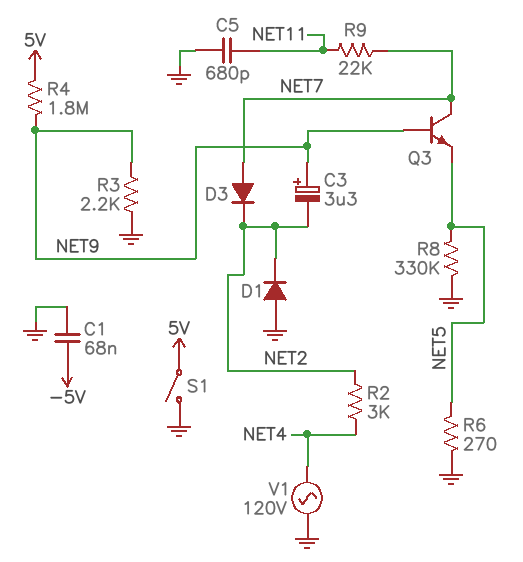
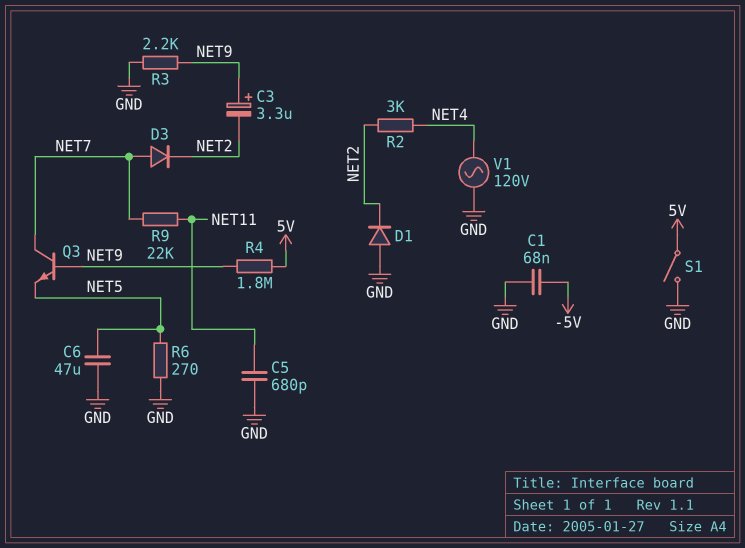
C6: none -> 47uF (GND, NET5)
R8: 330k (GND, NET5) -> none

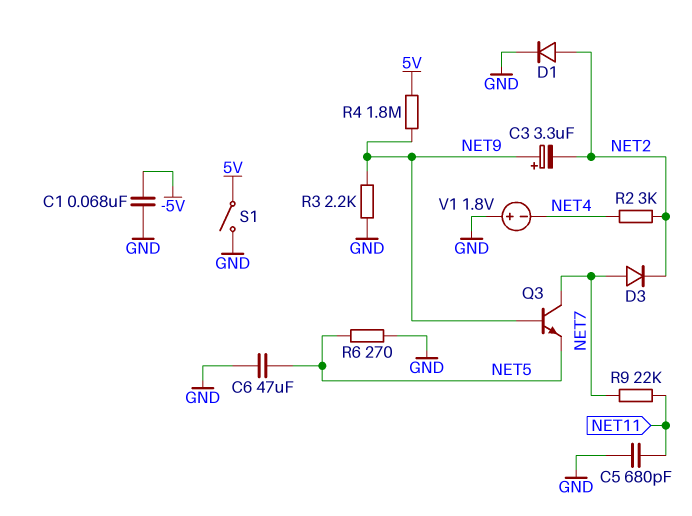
D1: diode (A GND, K NET2) -> diode (A NET2, K GND)
V1: AC 120V (GND, NET4) -> 1.8V (plus GND, minus NET4)

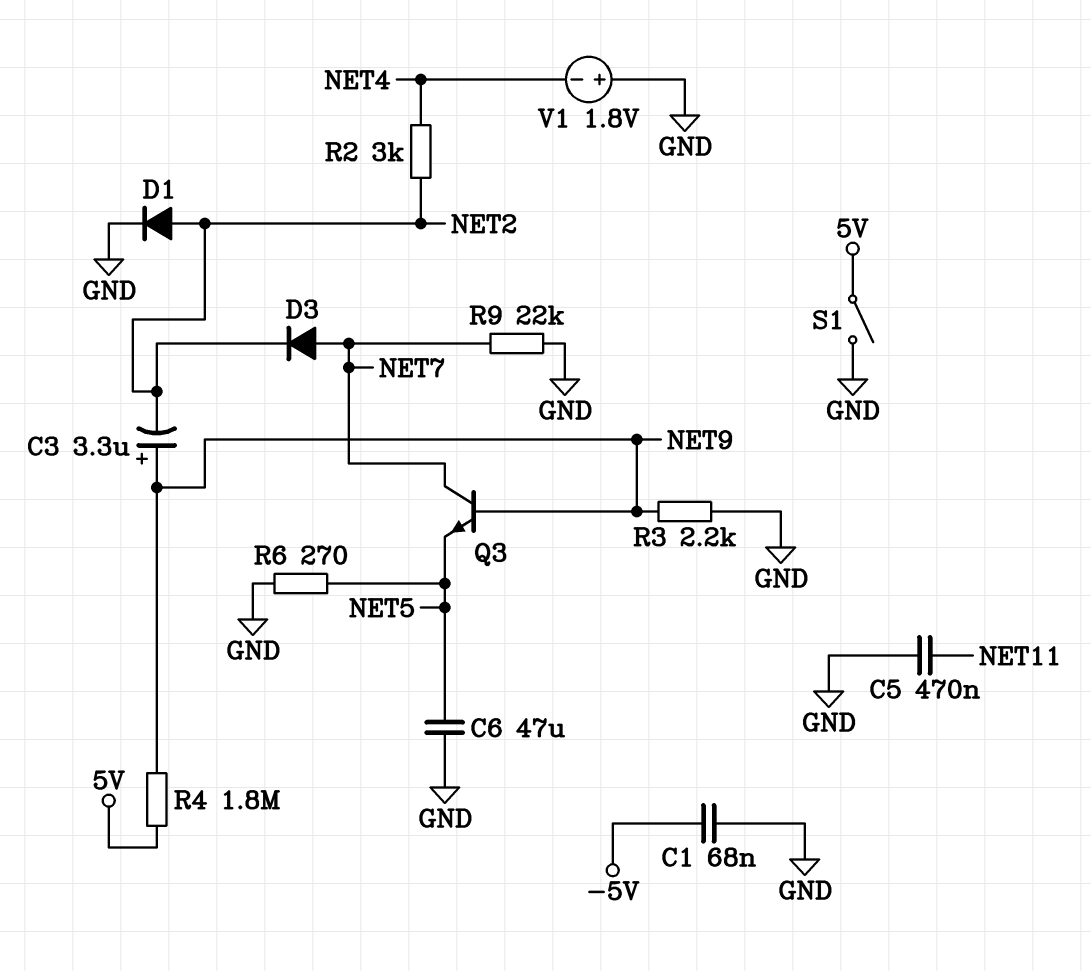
C5: 680pF (GND, NET11) -> 470nF (GND, NET11)
R9: 22k (NET7, NET11) -> 22k (GND, NET7)

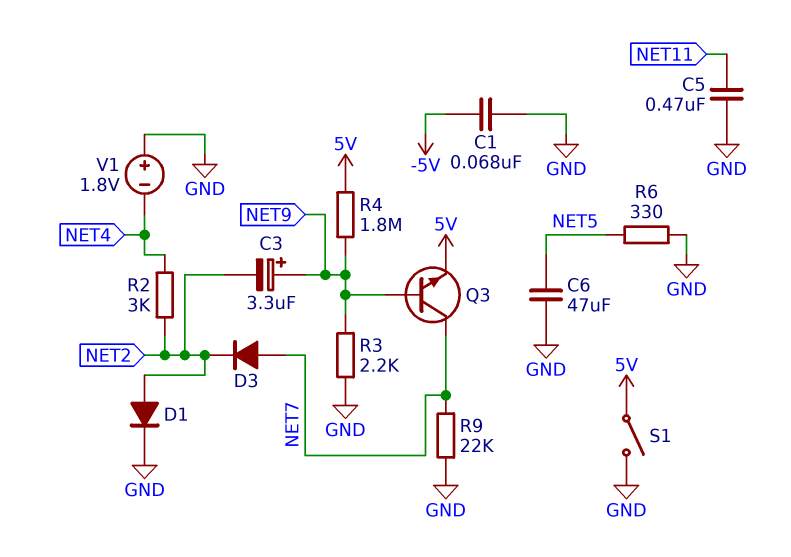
Q3: NPN (B NET9, C NET7, E NET5) -> NPN (B NET9, C NET7, E 5V)
R6: 270 (GND, NET5) -> 330 (GND, NET5)

